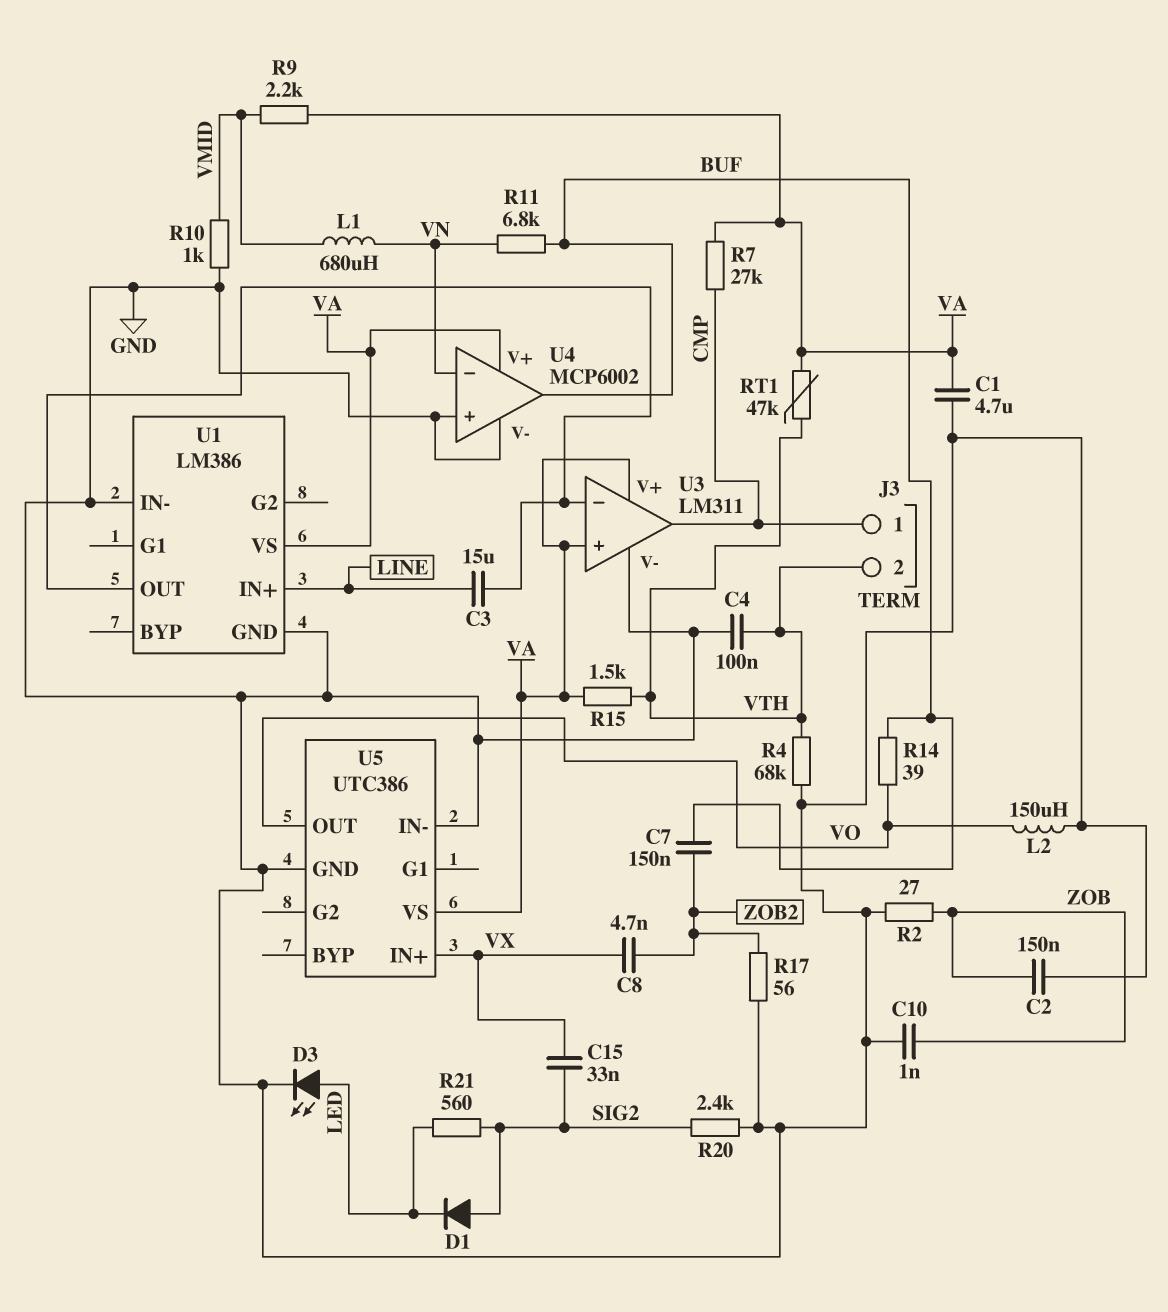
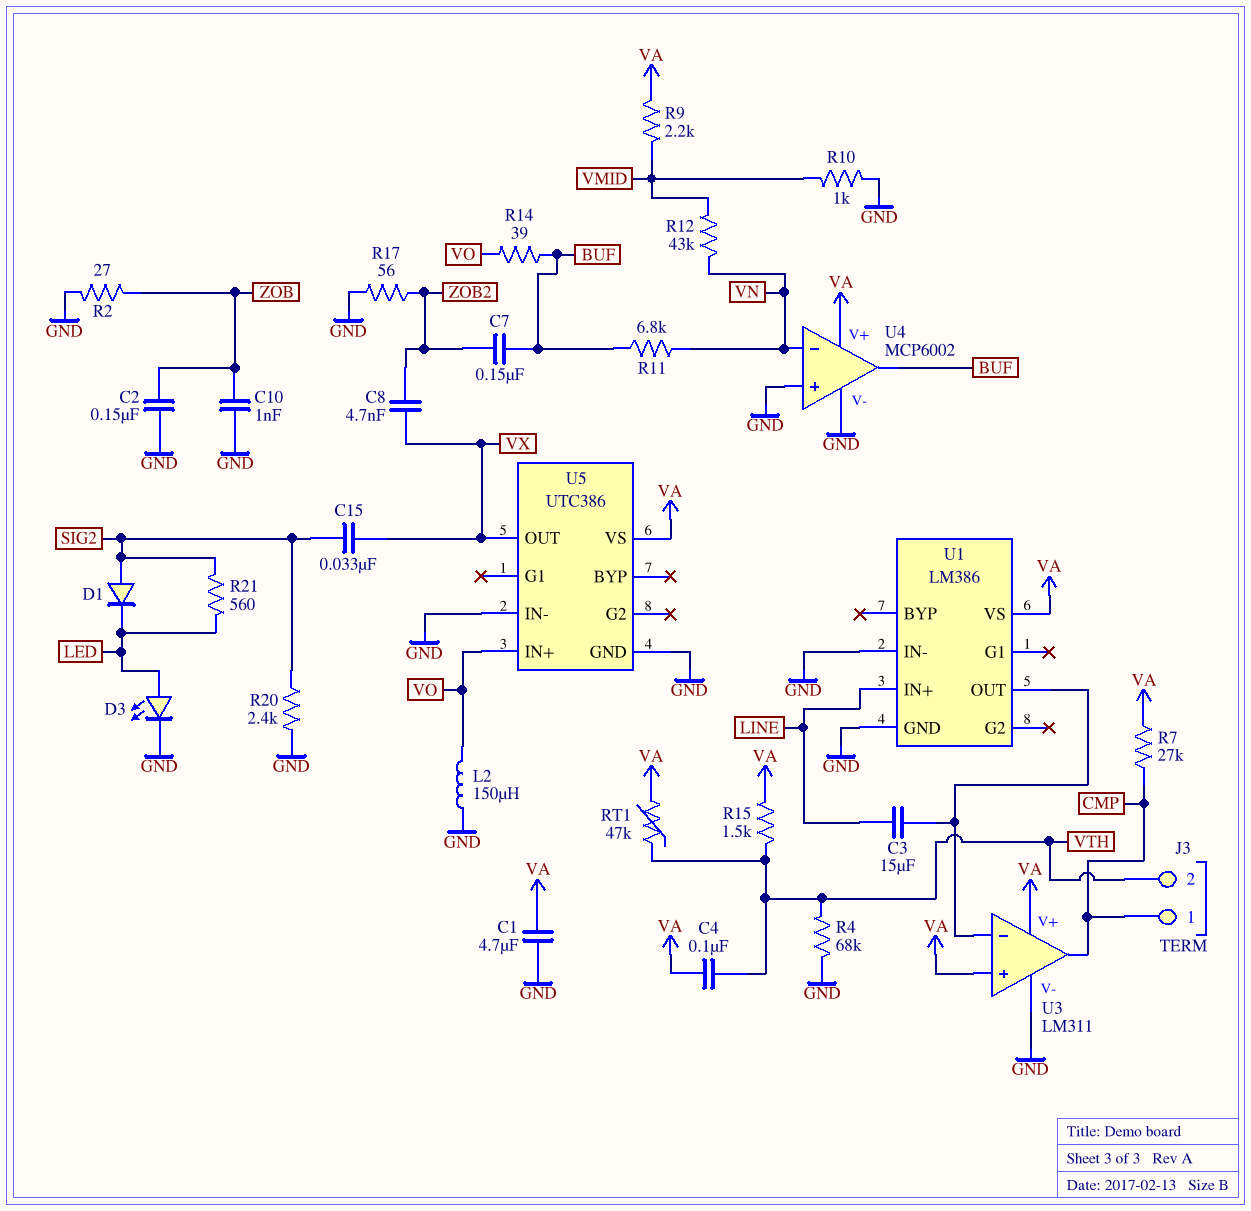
C4: 100nF (GND, VTH) -> 100nF (VA, VTH)
L1: 680uH (VMID, VN) -> none
R12: none -> 43k (VMID, VN)
U5 pin IN+: VX -> VO
U5 pin OUT: VO -> VX

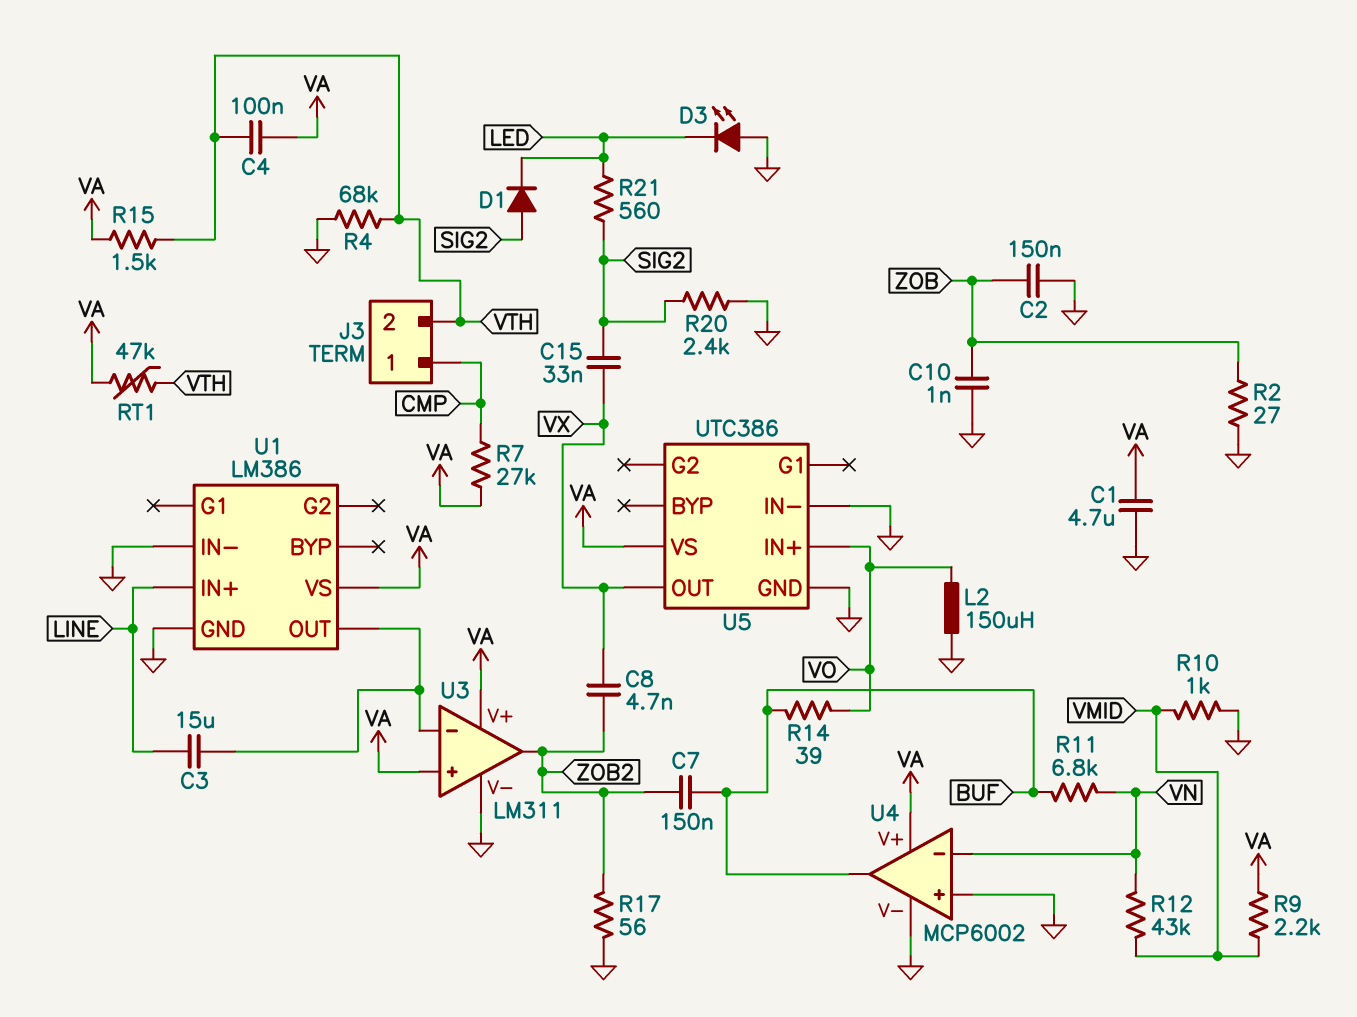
D3: LED (A LED, K GND) -> LED (A GND, K LED)
U3 pin out: CMP -> ZOB2

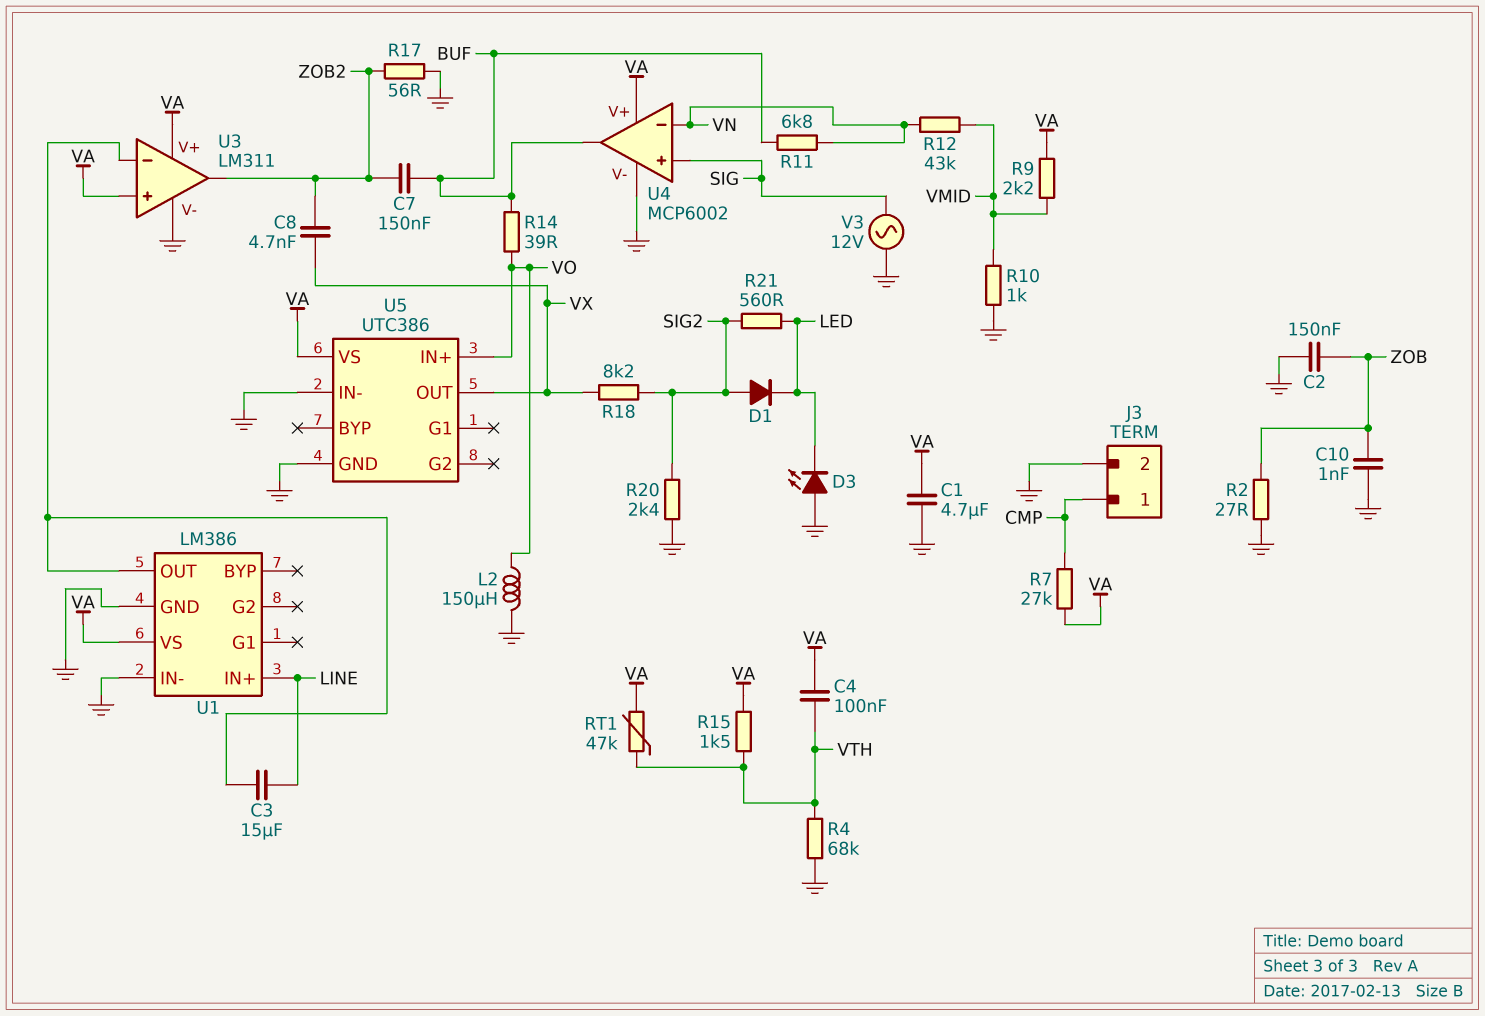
C15: 33nF (SIG2, VX) -> none
J3 pin 2: VTH -> GND
R18: none -> 8.2k (SIG2, VX)
U4 pin in+: GND -> SIG
V3: none -> AC 12V (GND, SIG)

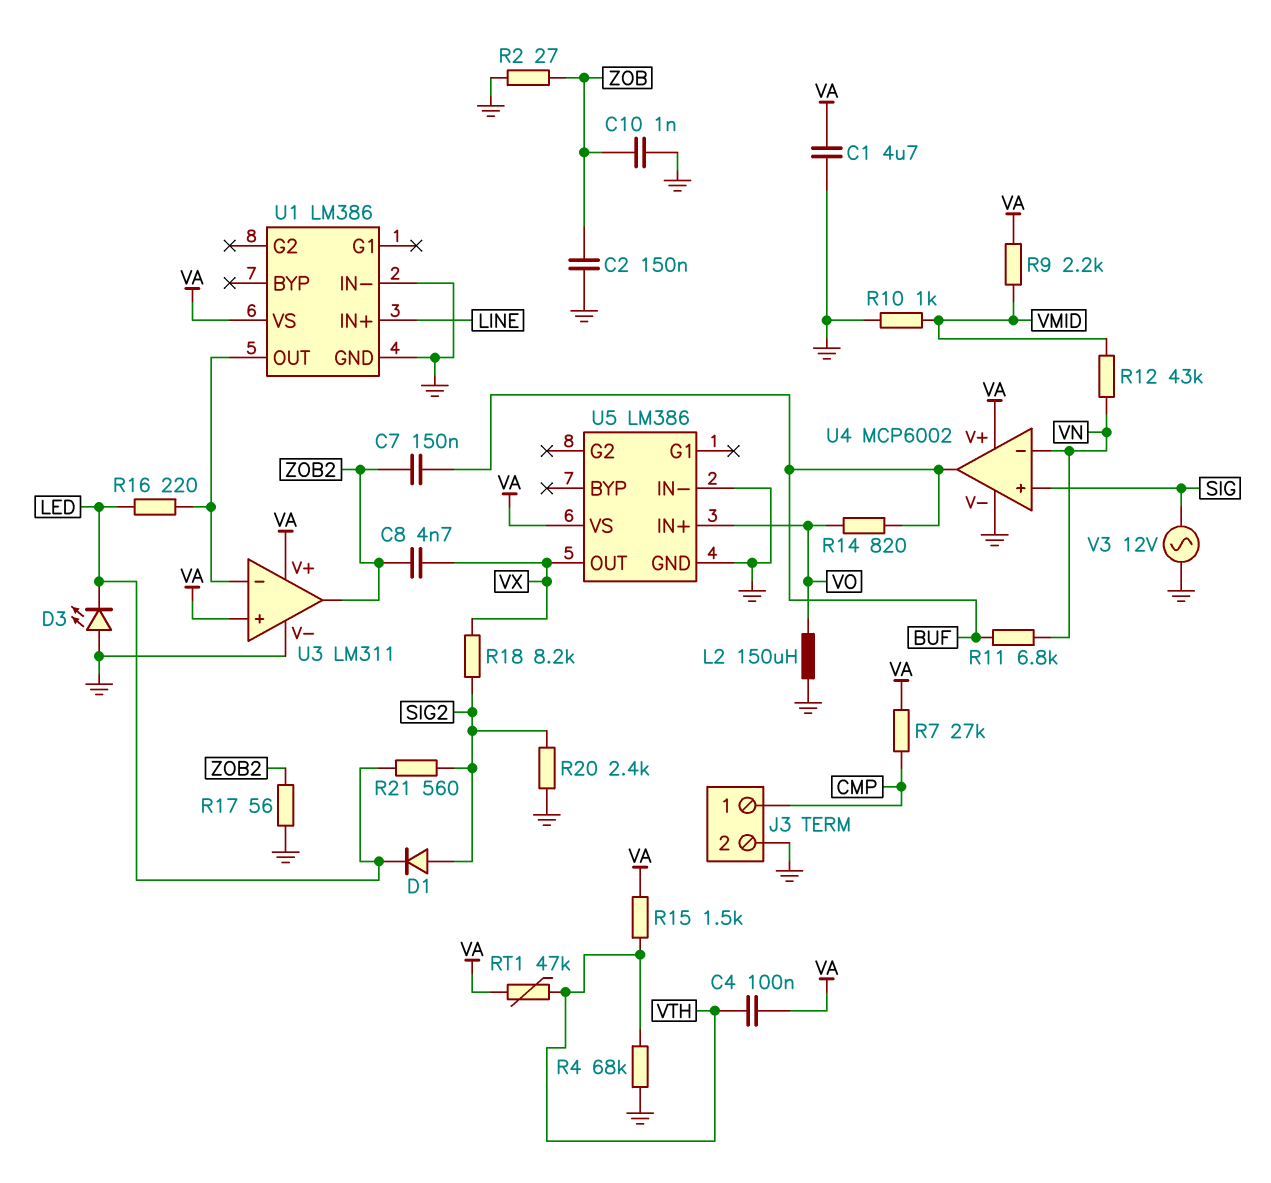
C3: 15uF (LINE, U1/OUT) -> none
R14: 39 (BUF, VO) -> 820 (BUF, VO)
R16: none -> 220 (LED, U1/OUT)
U5: UTC386 -> LM386

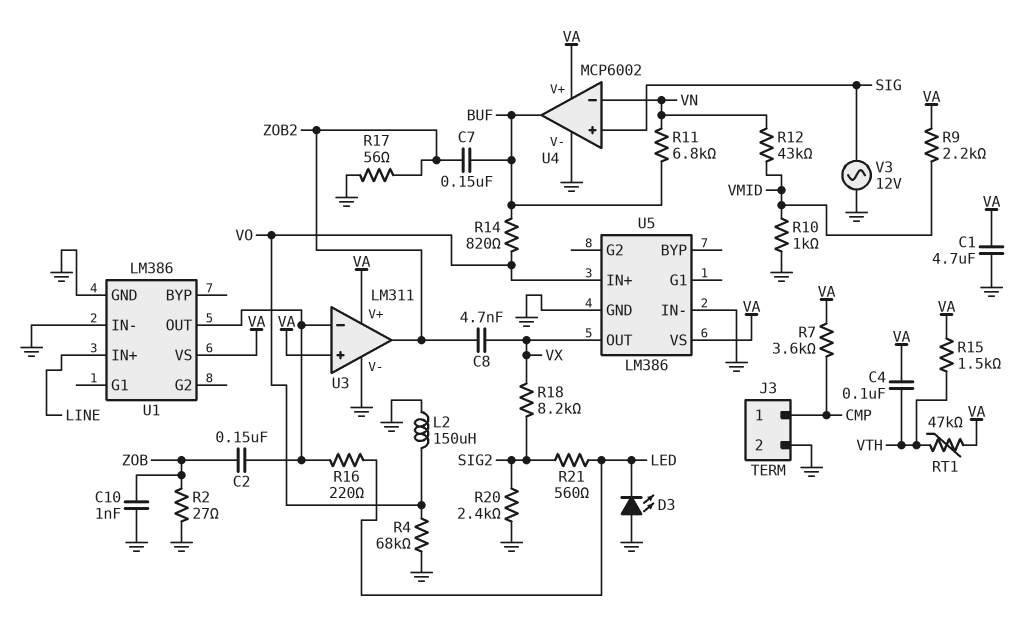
C2: 150nF (GND, ZOB) -> 150nF (U1/OUT, ZOB)
D1: diode (A SIG2, K LED) -> none
R4: 68k (GND, VTH) -> 68k (GND, VO)
R7: 27k (CMP, VA) -> 3.6k (CMP, VA)

